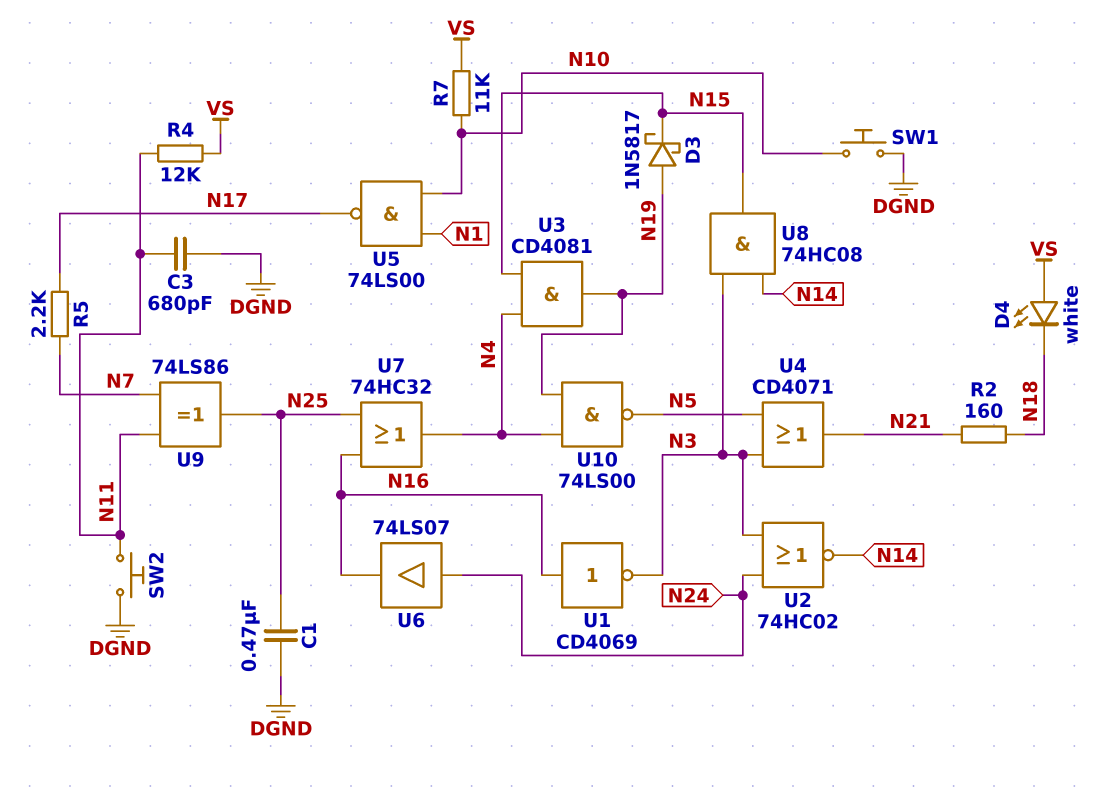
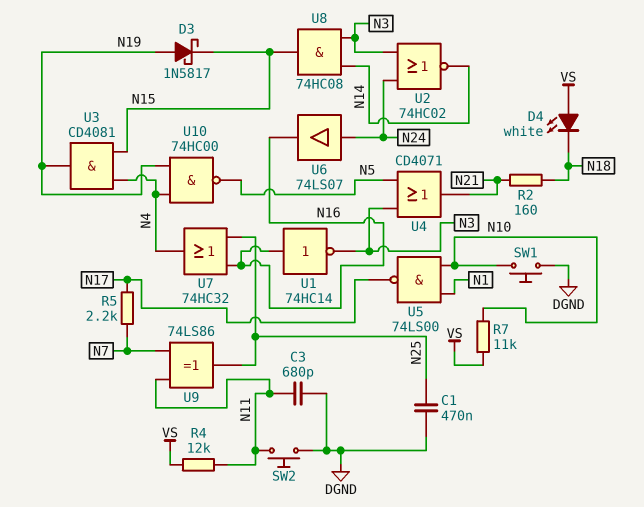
U1: NOT CD4069 (in N16, out N3) -> NOT 74HC14 (in N16, out N3)
U10: NAND 74LS00 (in N4, in N19, out N5) -> NAND 74HC00 (in N4, in N19, out N5)

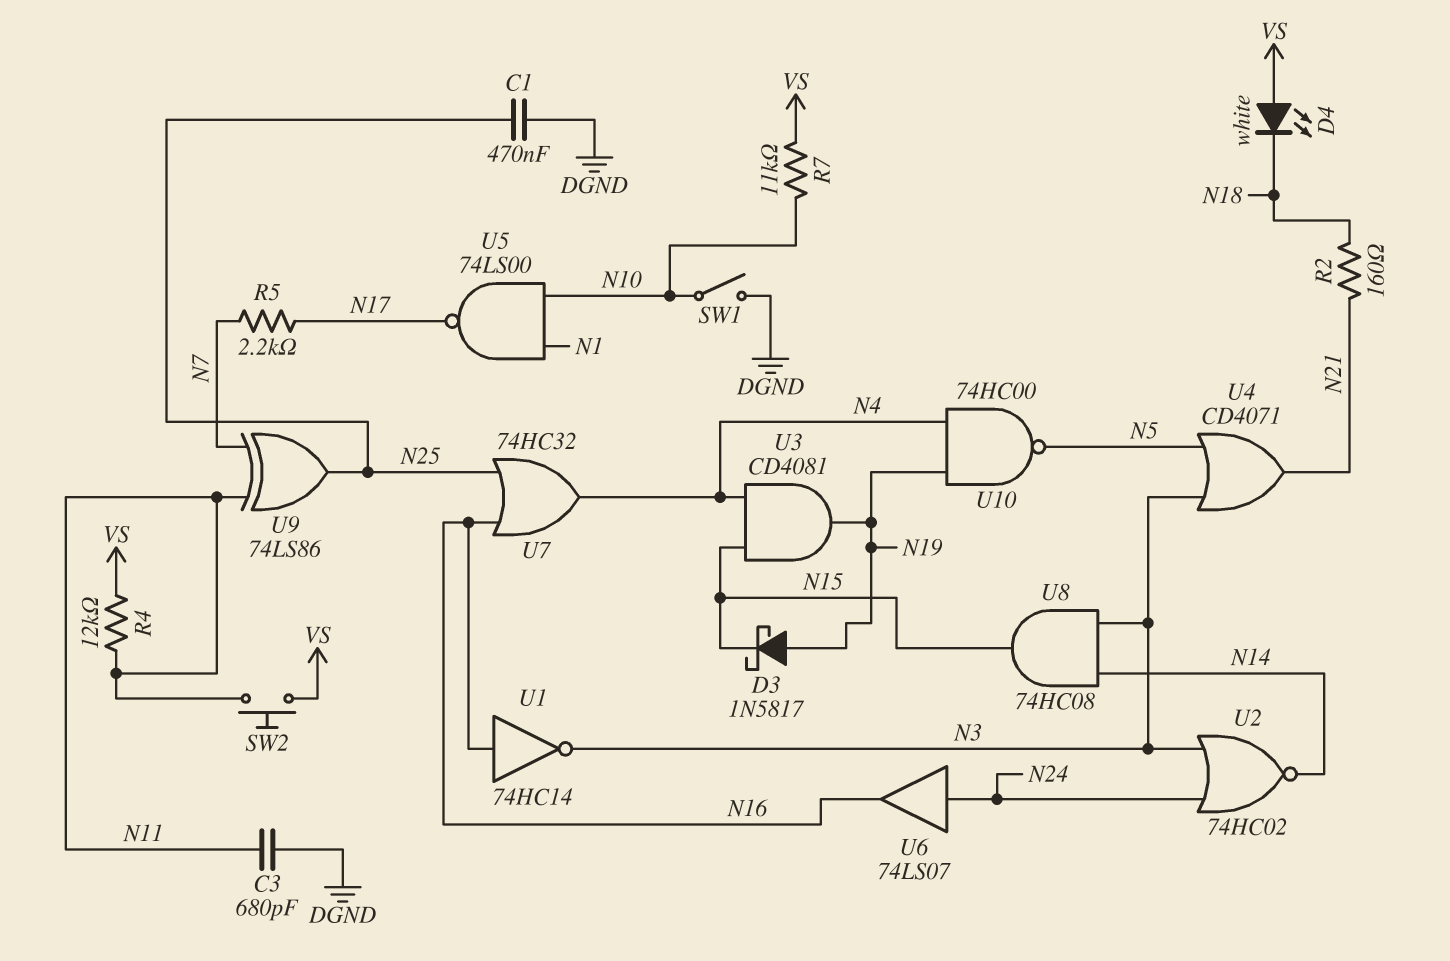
SW1: button (DGND, N10) -> switch (DGND, N10)
SW2: button (DGND, N11) -> button (N11, VS)

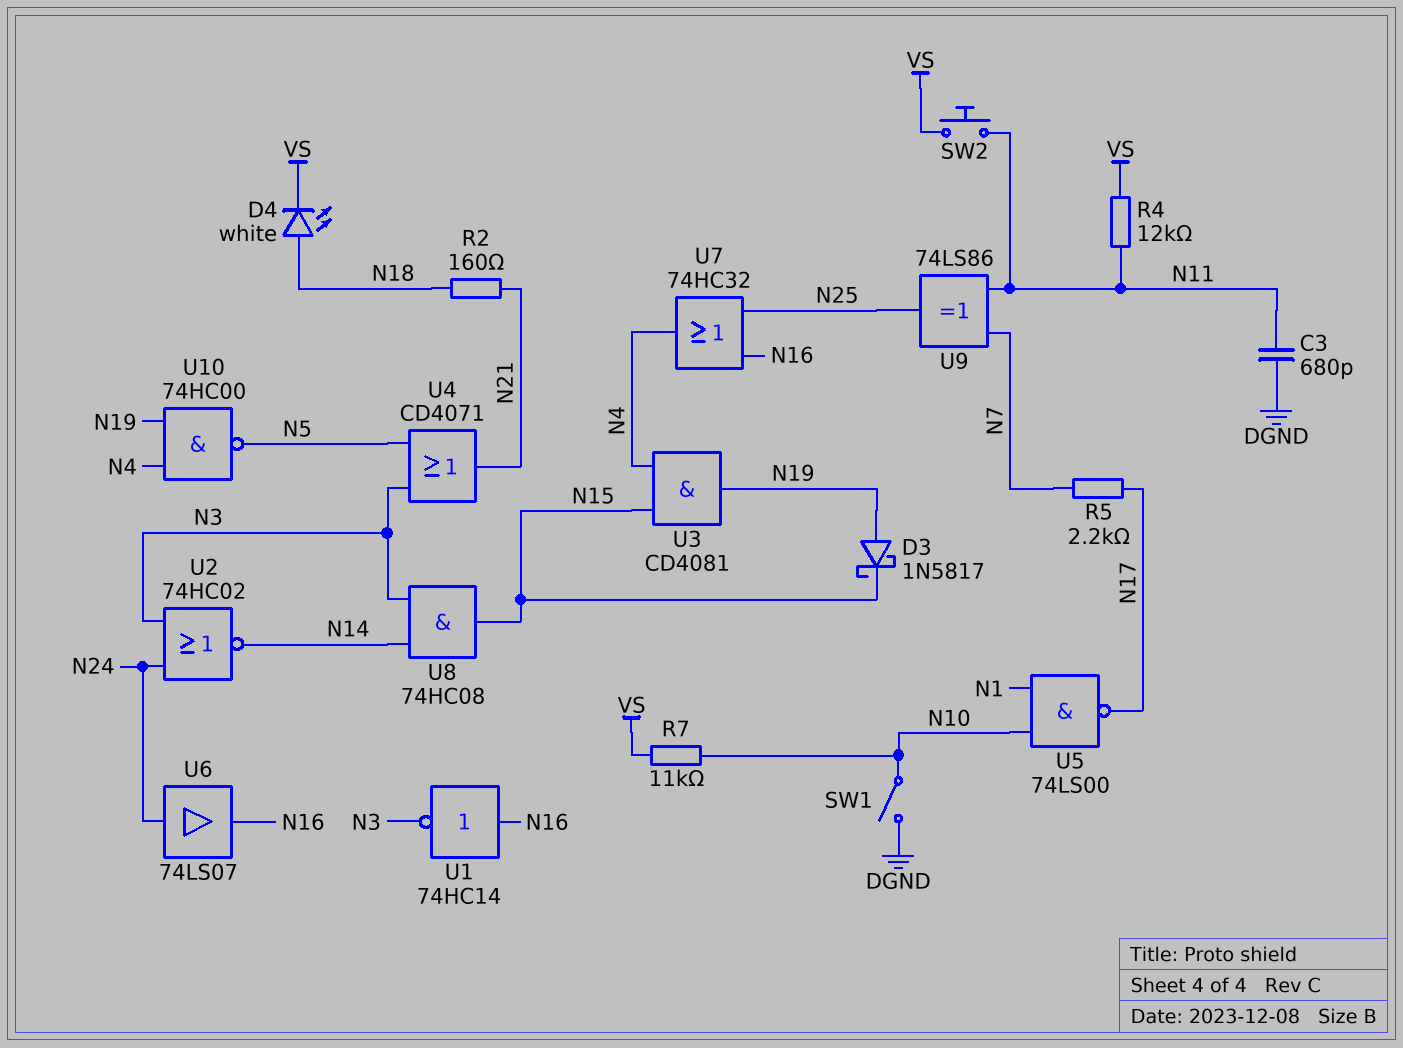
C1: 470nF (DGND, N25) -> none
D4: LED white (A VS, K N18) -> LED white (A N18, K VS)

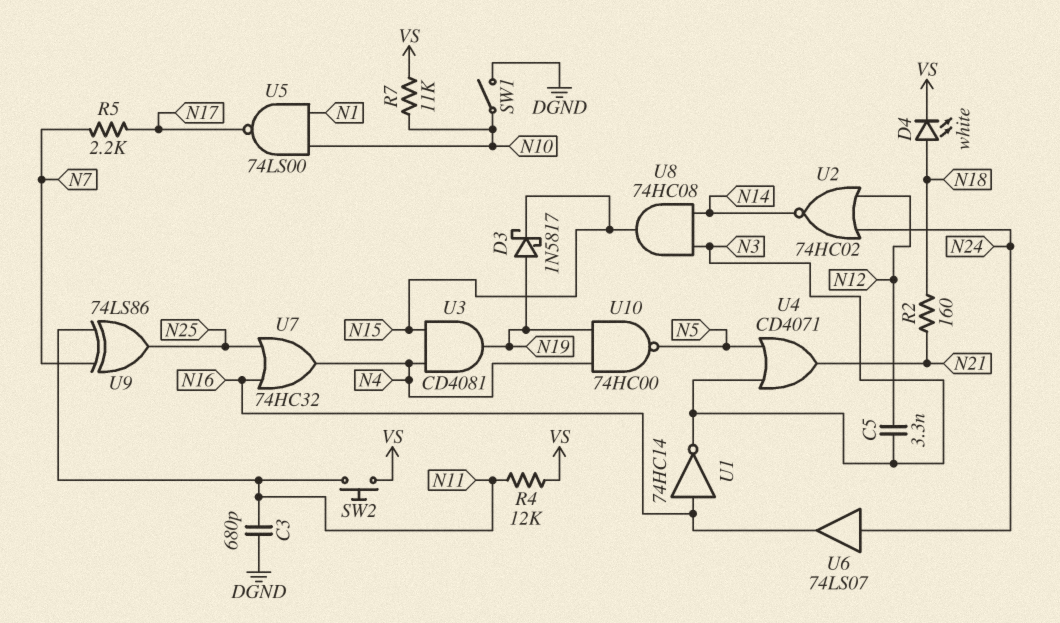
C5: none -> 3.3nF (N3, N12)
U2: NOR 74HC02 (in N3, in N24, out N14) -> NOR 74HC02 (in N12, in N24, out N14)

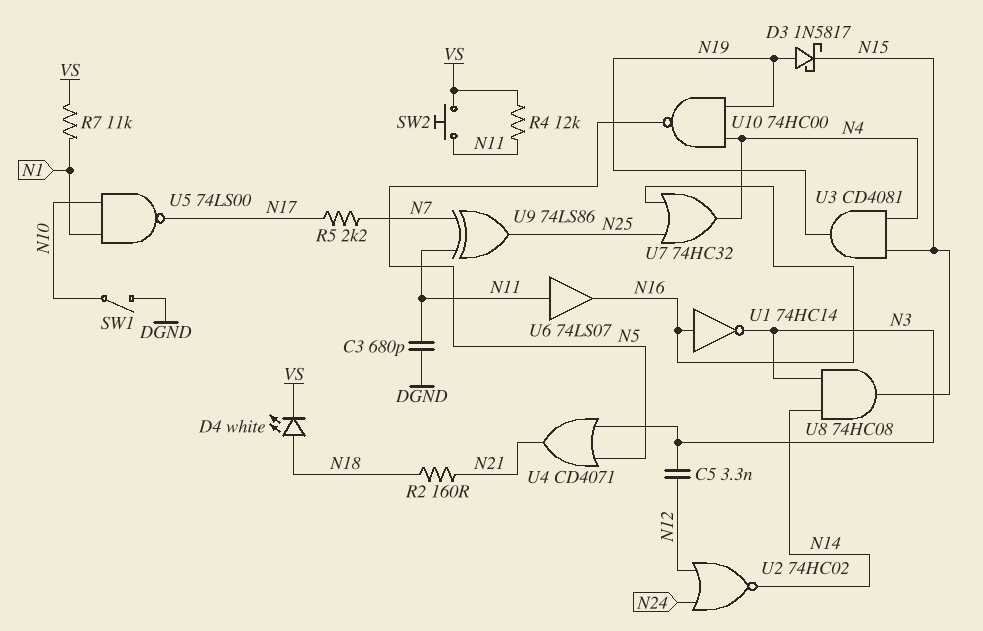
R7: 11k (N10, VS) -> 11k (N1, VS)
U6: buffer 74LS07 (in N24, out N16) -> buffer 74LS07 (in N11, out N16)

